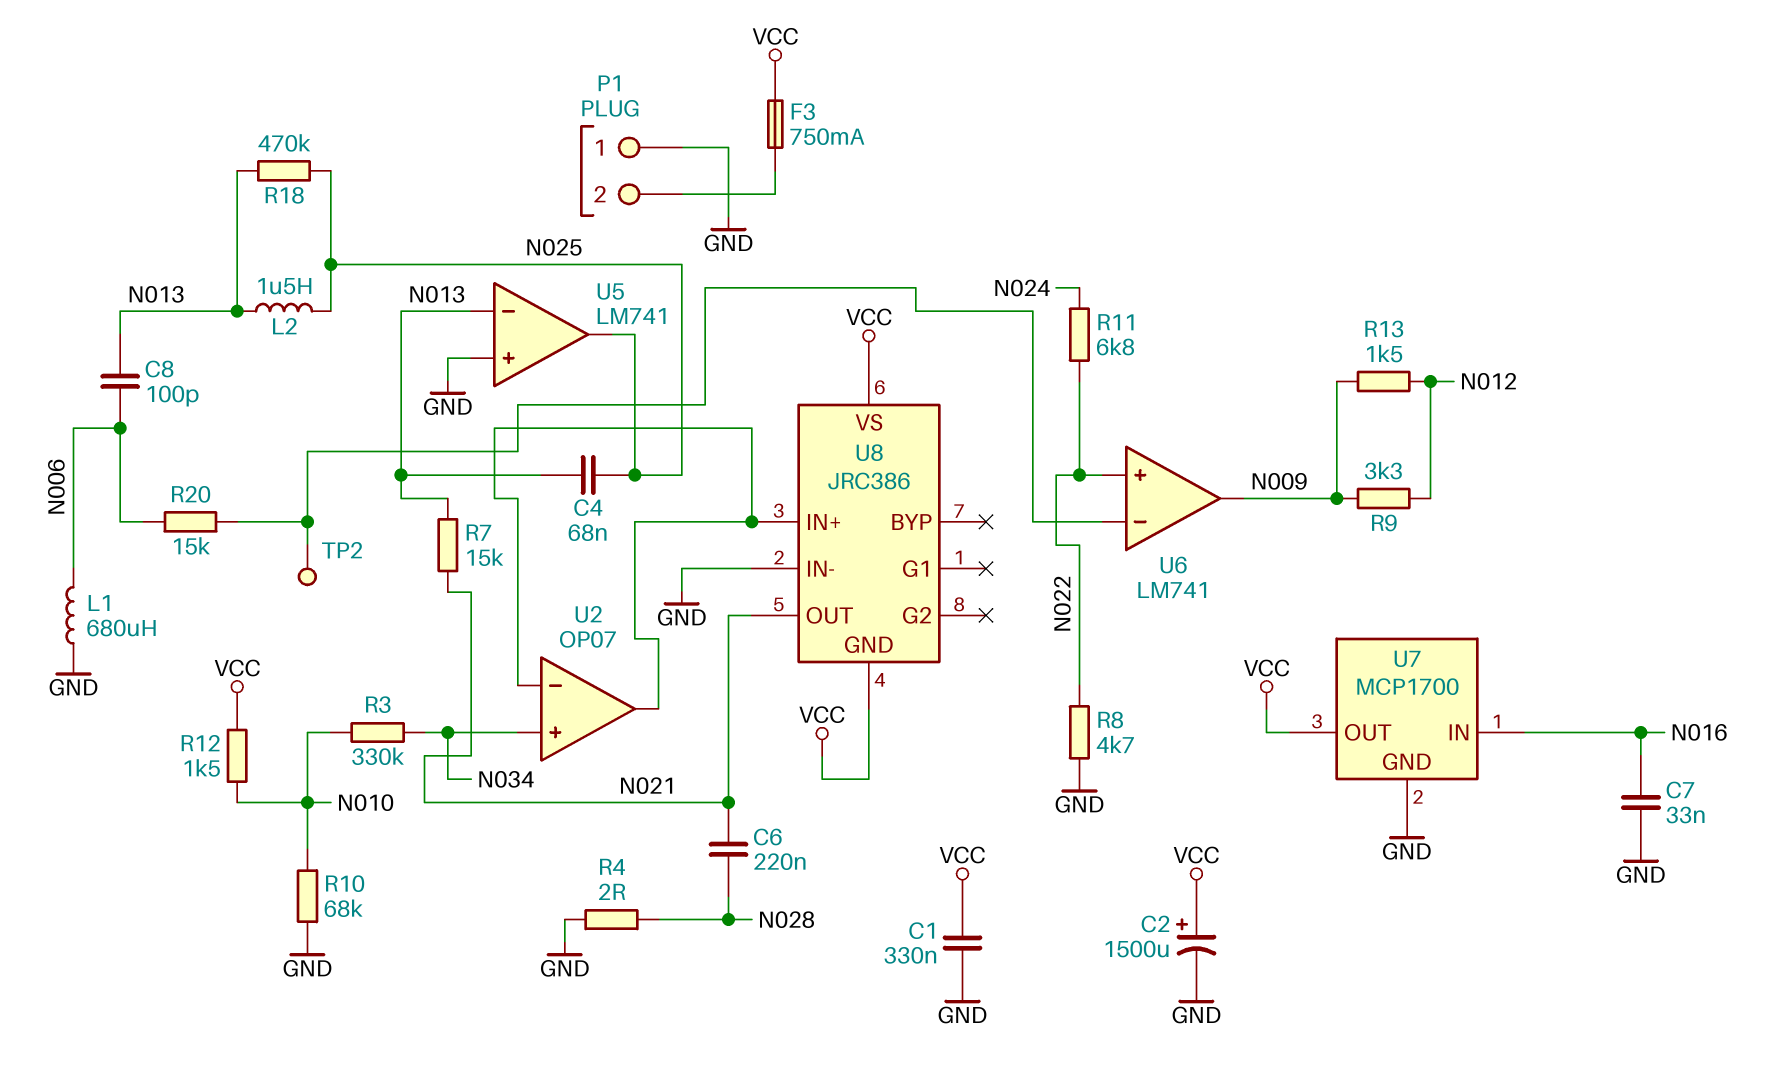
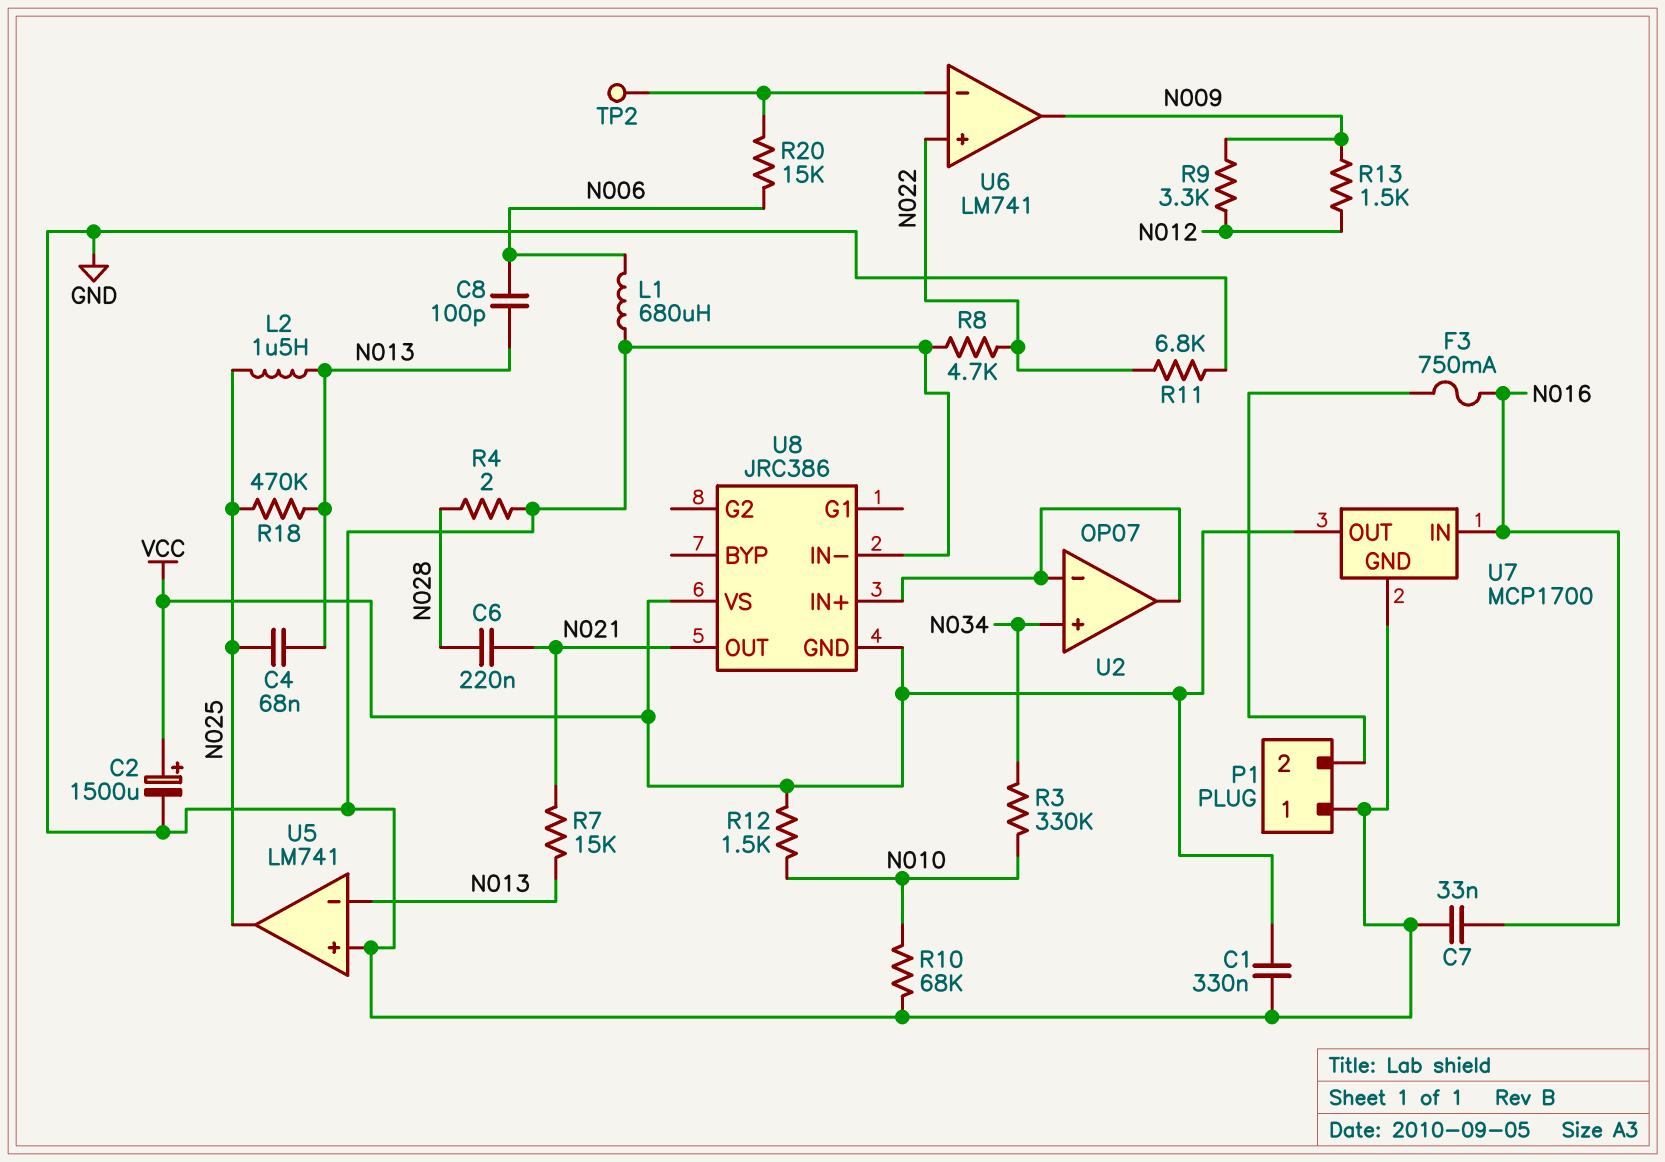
F3: 750mA (P1/2, VCC) -> 750mA (N016, P1/2)
R11: 6.8k (N022, N024) -> 6.8k (GND, N022)

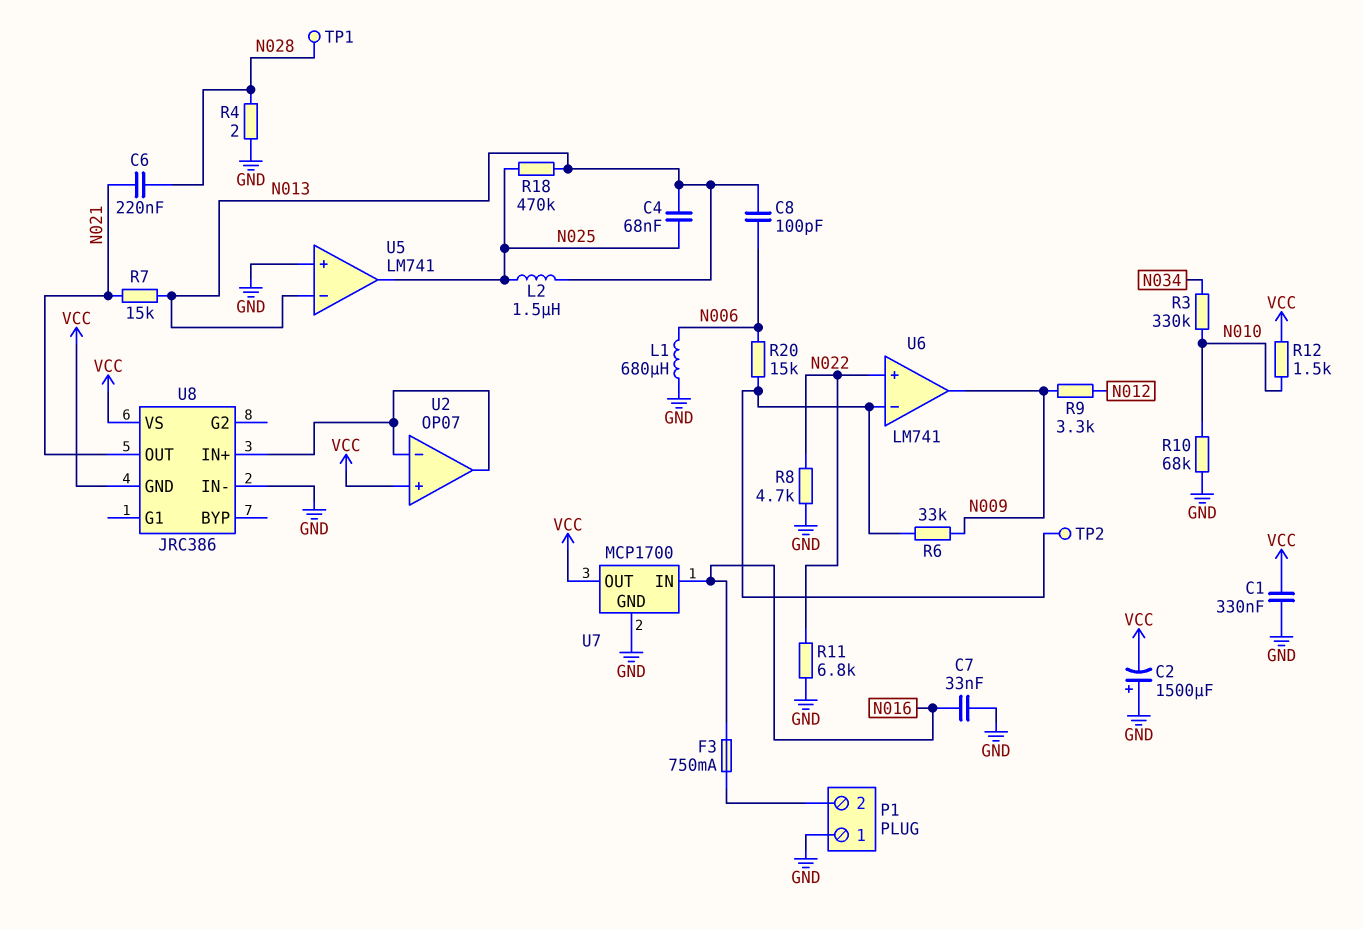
C2: 1500uF (plus VCC, minus GND) -> 1500uF (plus GND, minus VCC)
R6: none -> 33k (N009, U6/in-)
R13: 1.5k (N009, N012) -> none
TP1: none -> test point (N028)
U2 pin in+: N034 -> VCC

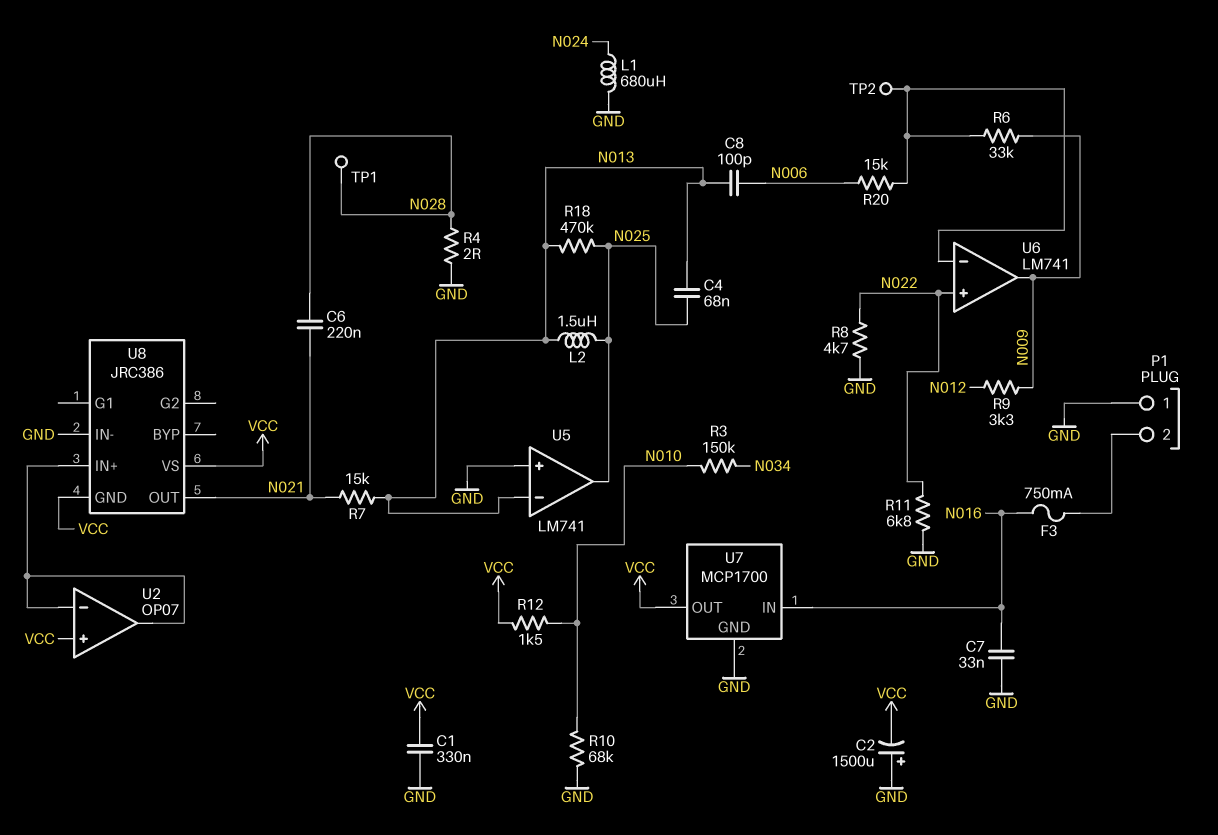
L1: 680uH (GND, N006) -> 680uH (GND, N024)
R3: 330k (N010, N034) -> 150k (N010, N034)

